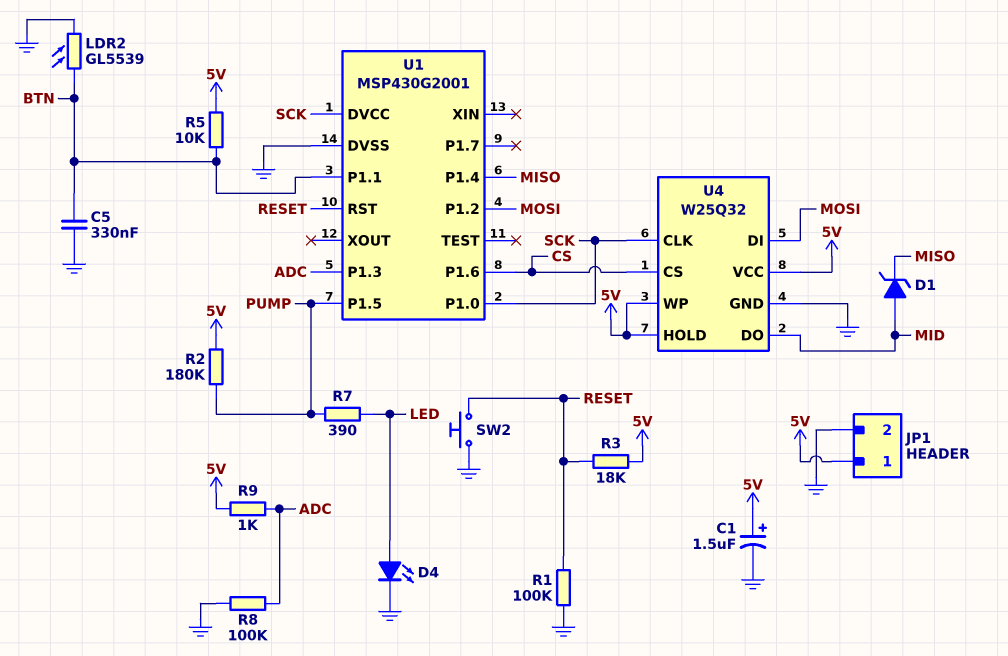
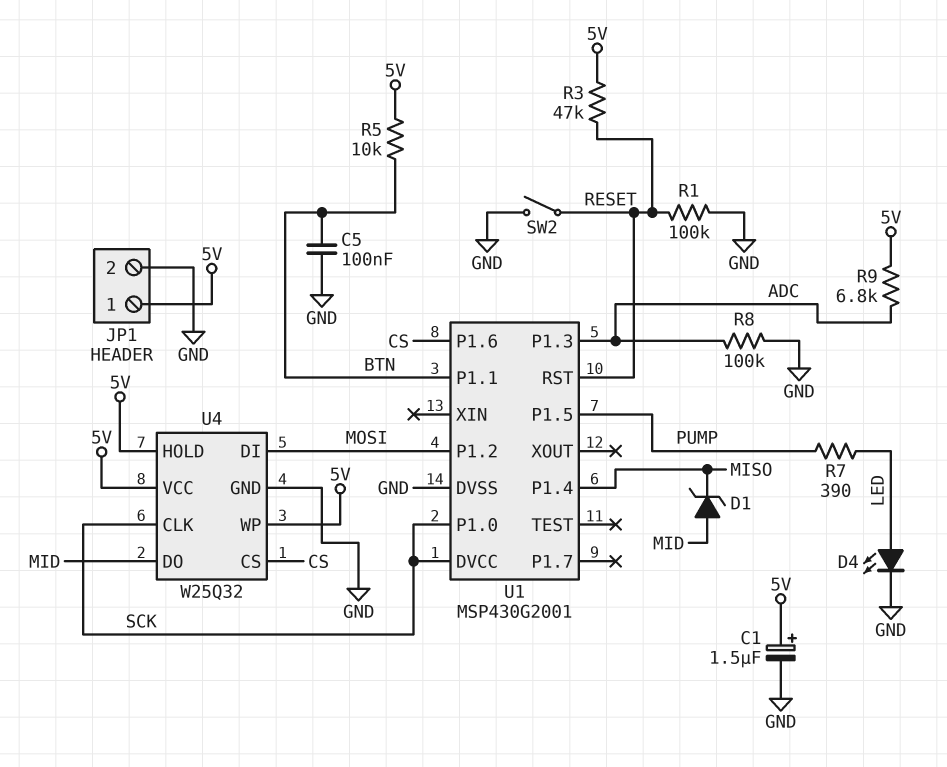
C5: 330nF (BTN, GND) -> 100nF (BTN, GND)
LDR2: GL5539 (BTN, GND) -> none
R2: 180k (5V, PUMP) -> none
R3: 18k (5V, RESET) -> 47k (5V, RESET)
R9: 1k (5V, ADC) -> 6.8k (5V, ADC)
SW2: button (GND, RESET) -> switch (GND, RESET)

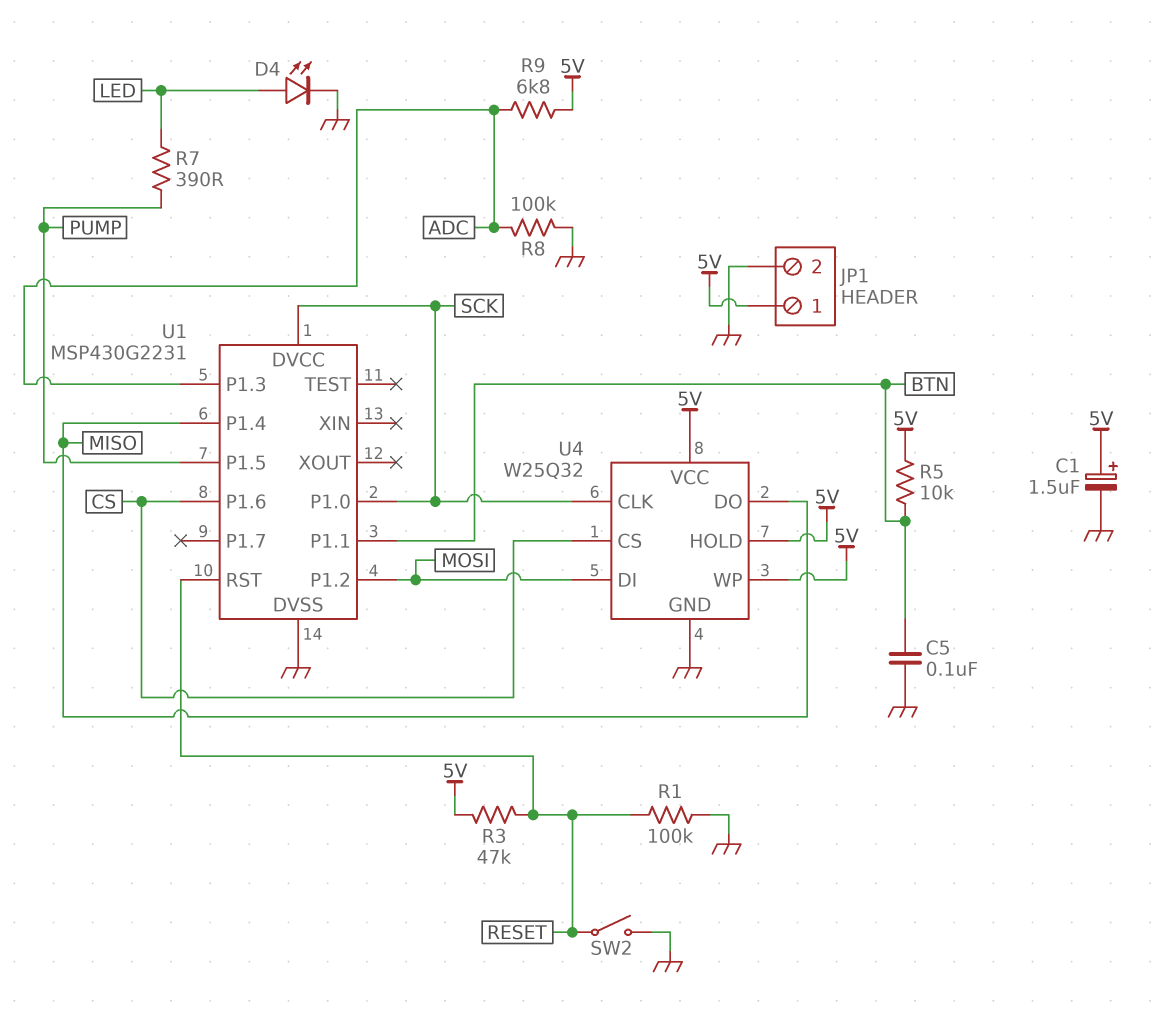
D1: zener (A MID, K MISO) -> none
U1: MSP430G2001 -> MSP430G2231
U4 pin DO: MID -> MISO

